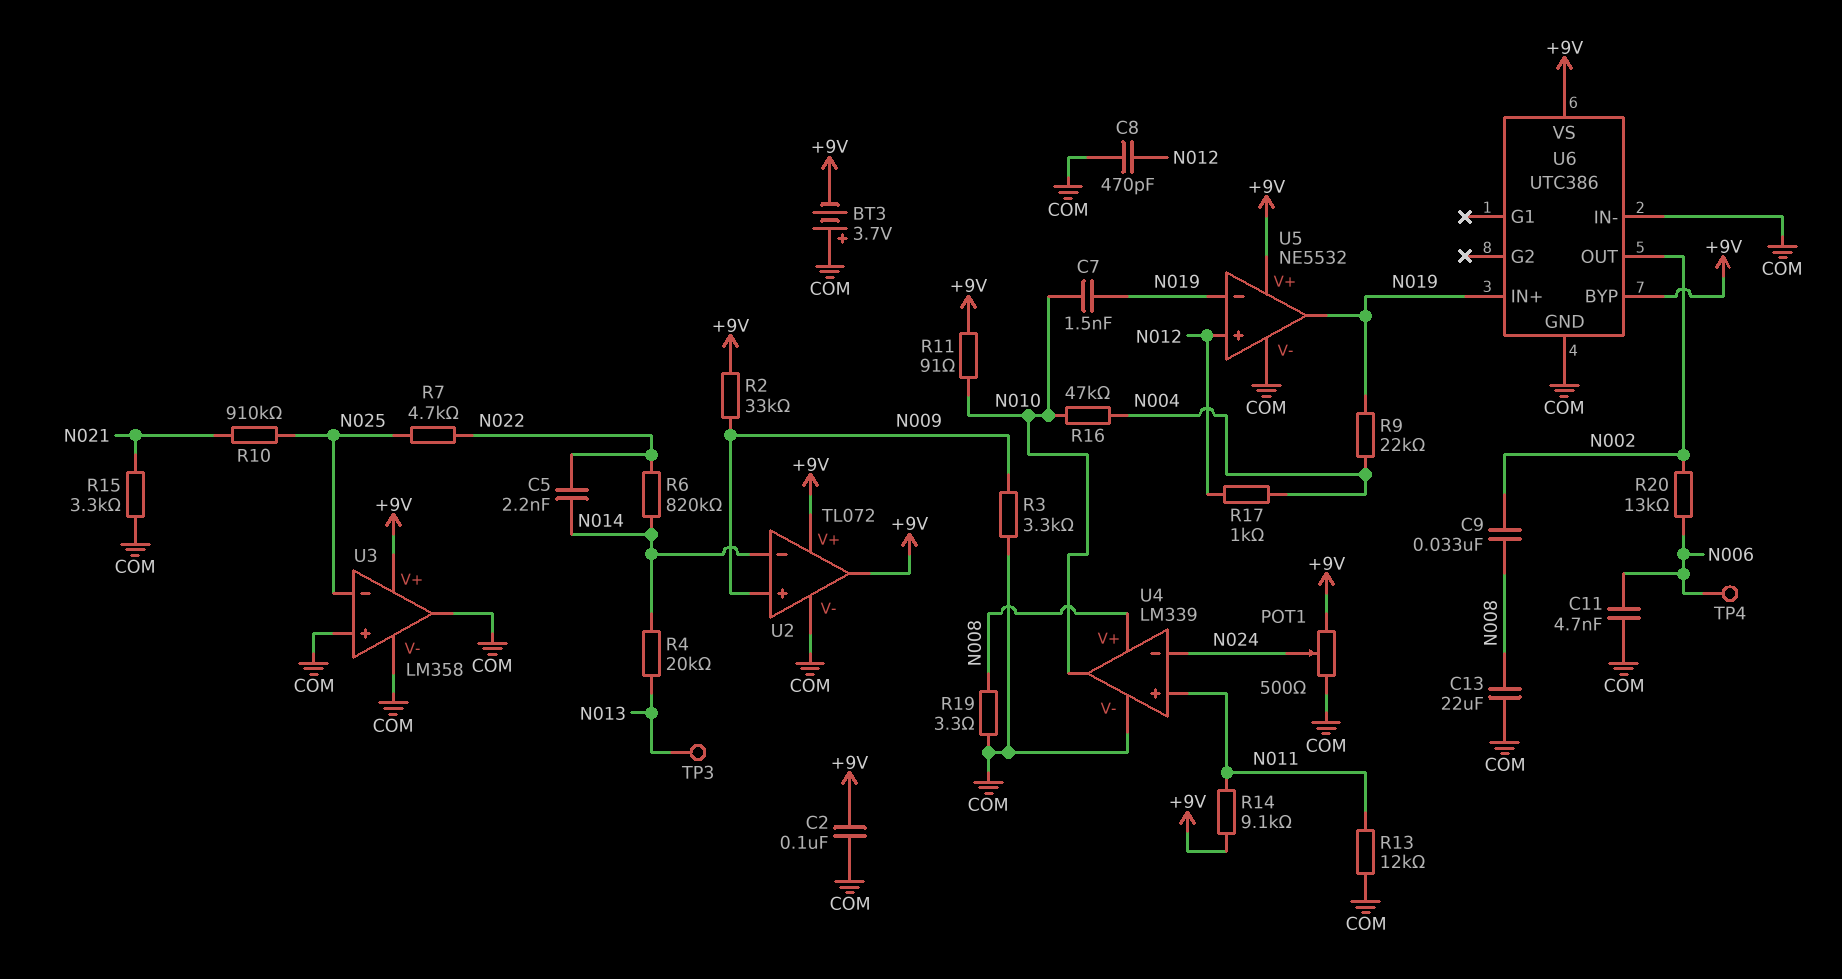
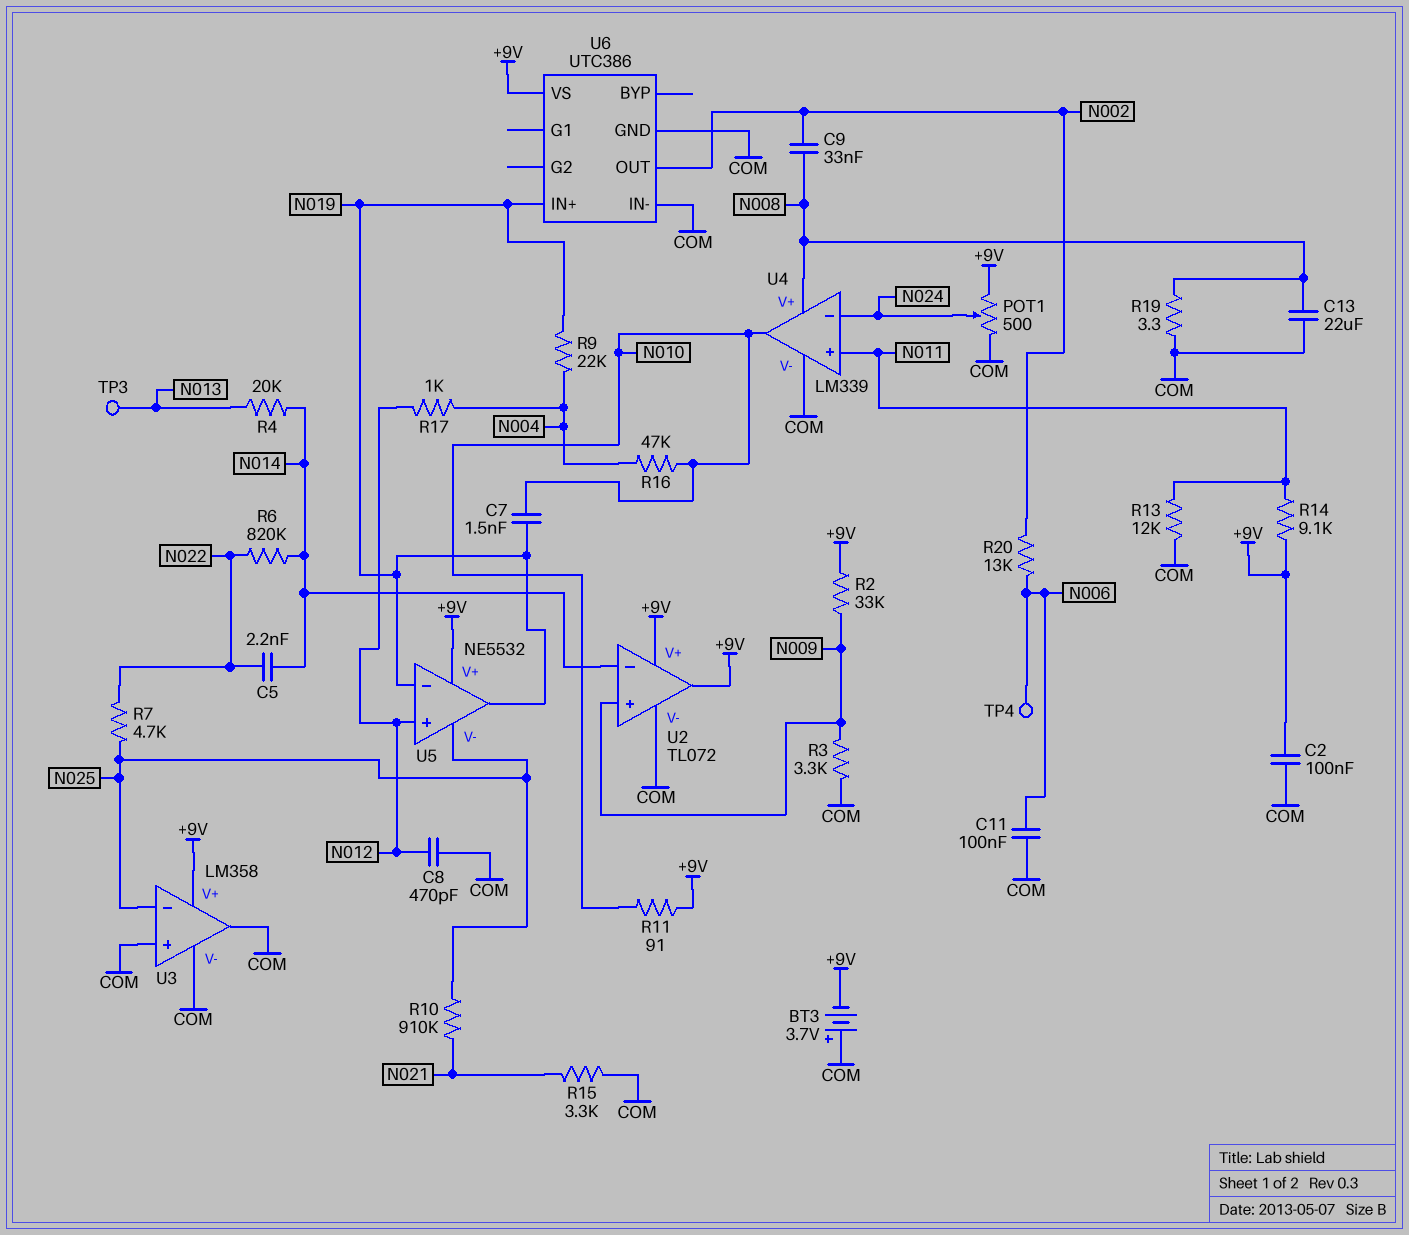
C11: 4.7nF (COM, N006) -> 100nF (COM, N006)
U5 pin V-: COM -> N025
U6 pin BYP: +9V -> none

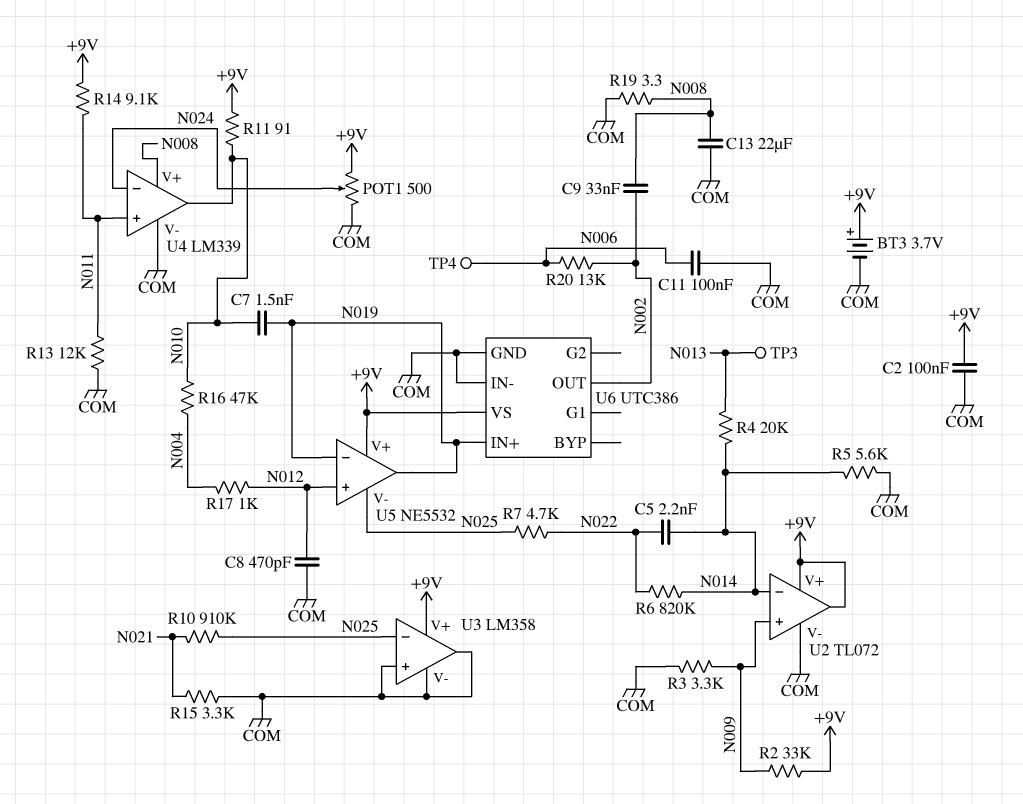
BT3: 3.7V (plus COM, minus +9V) -> 3.7V (plus +9V, minus COM)
R5: none -> 5.6k (COM, N014)
R9: 22k (N004, N019) -> none

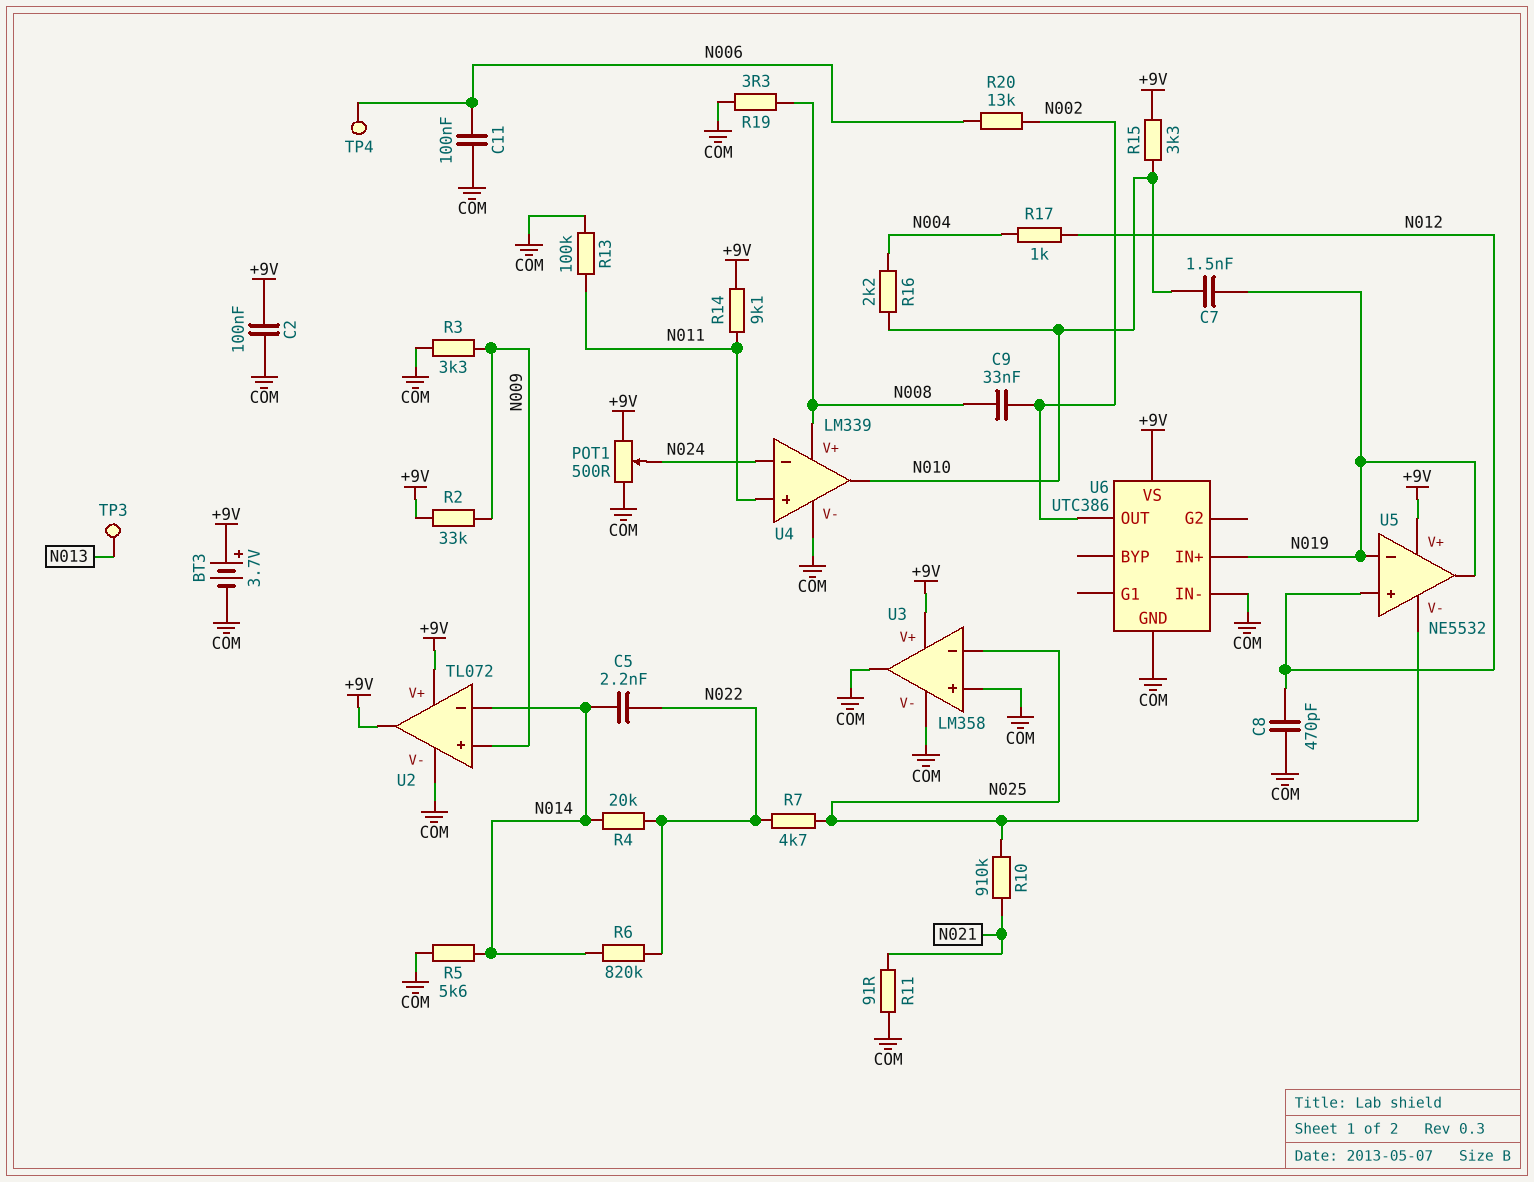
C13: 22uF (COM, N008) -> none
R4: 20k (N013, N014) -> 20k (N014, N022)
R11: 91 (+9V, N010) -> 91 (COM, N021)
R13: 12k (COM, N011) -> 100k (COM, N011)
R15: 3.3k (COM, N021) -> 3.3k (+9V, N010)
R16: 47k (N004, N010) -> 2.2k (N004, N010)

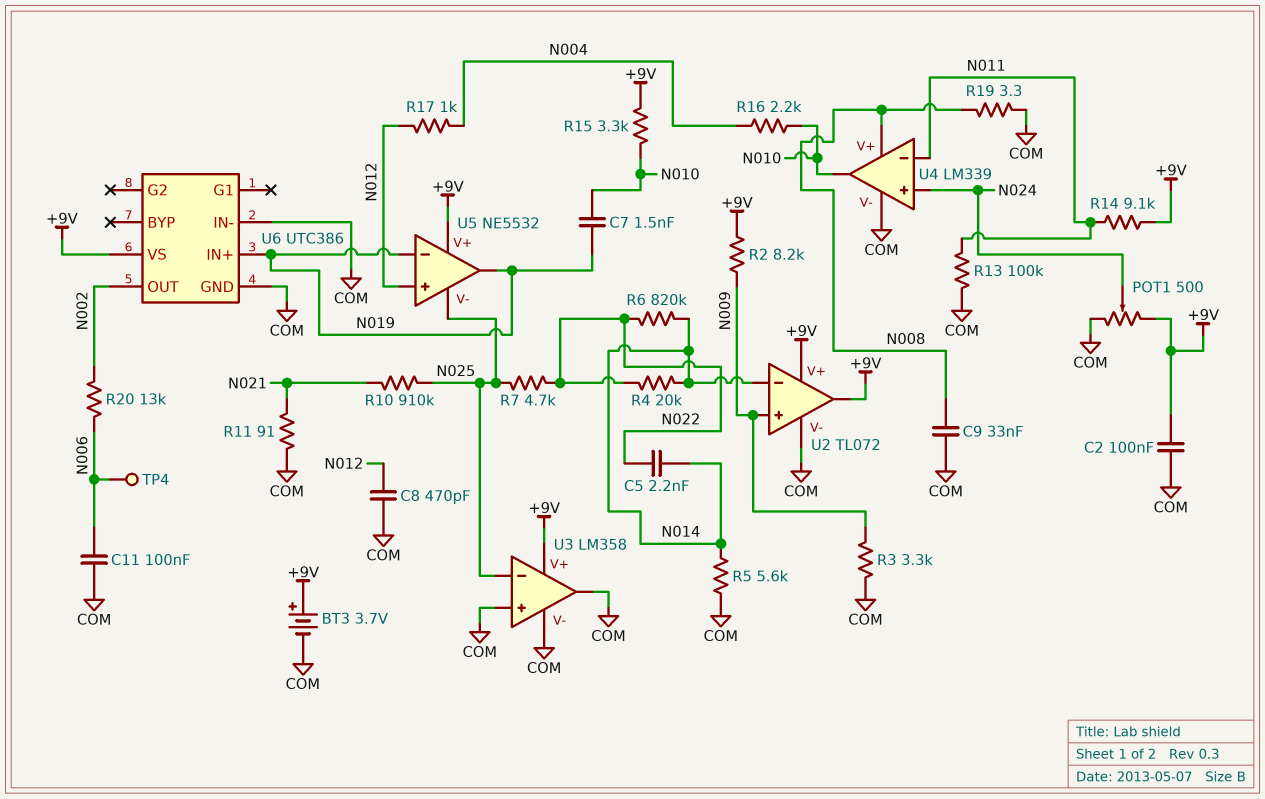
C9: 33nF (N002, N008) -> 33nF (COM, N008)
R2: 33k (+9V, N009) -> 8.2k (+9V, N009)
TP3: test point (N013) -> none
U4 pin in+: N011 -> N024
U4 pin in-: N024 -> N011

